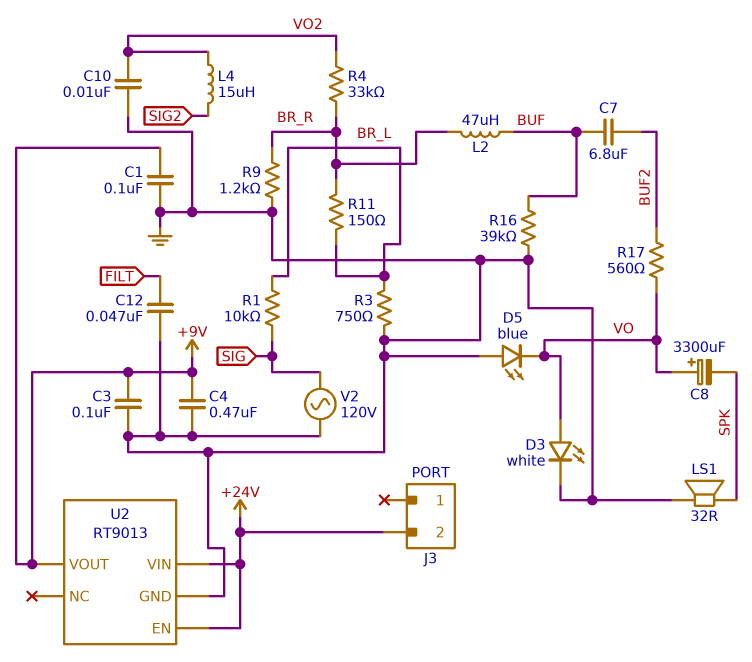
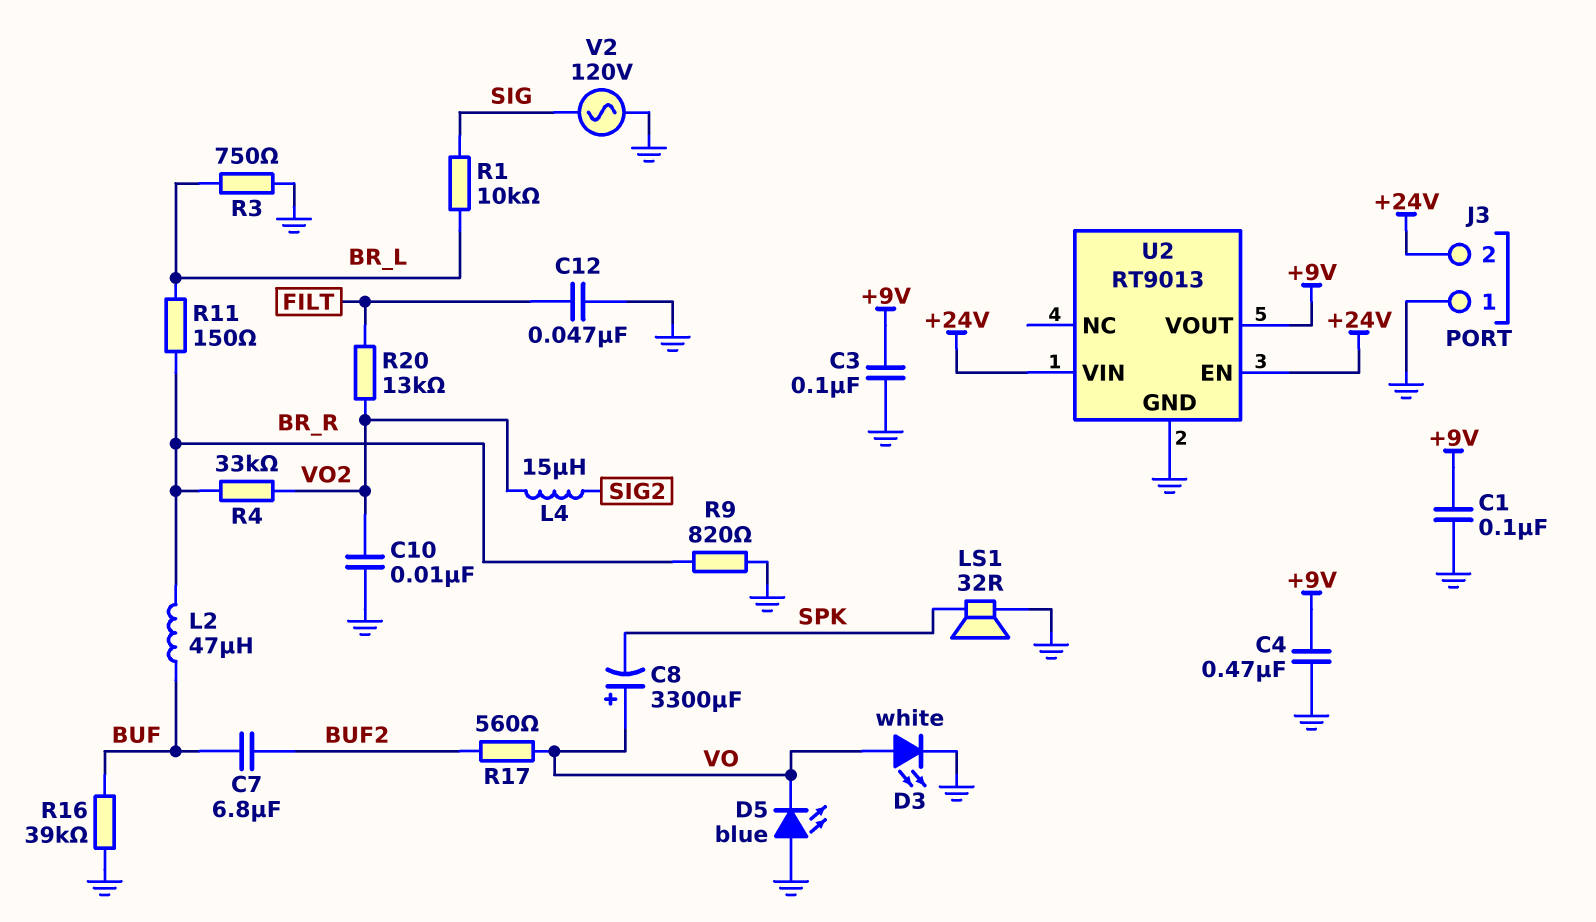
J3 pin 1: none -> GND
R9: 1.2k (BR_R, GND) -> 820 (BR_R, GND)
R20: none -> 13k (FILT, VO2)

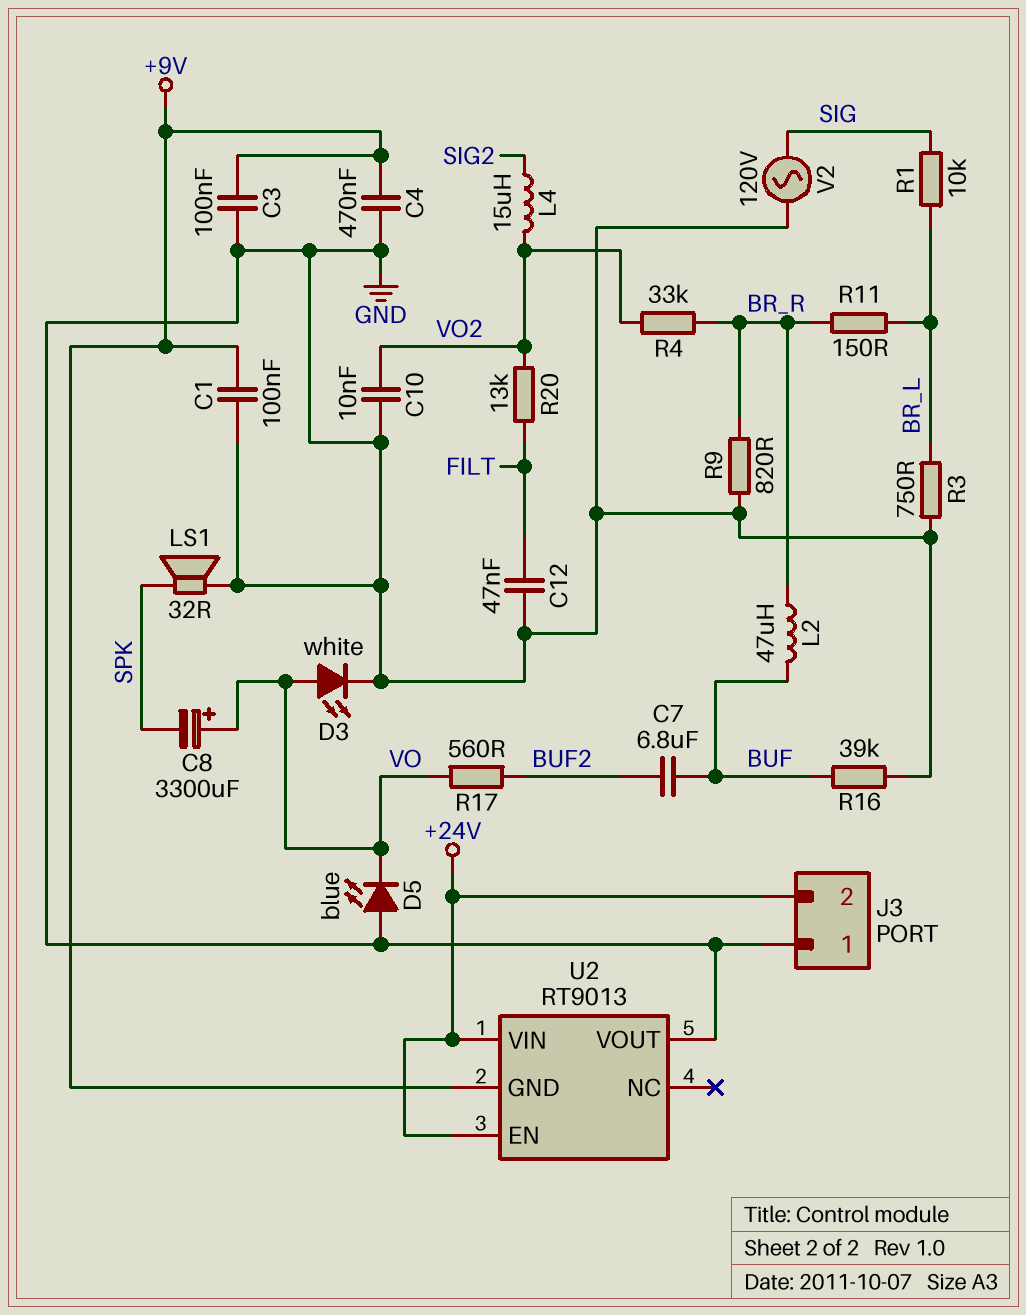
U2 pin GND: GND -> +9V
U2 pin VOUT: +9V -> GND

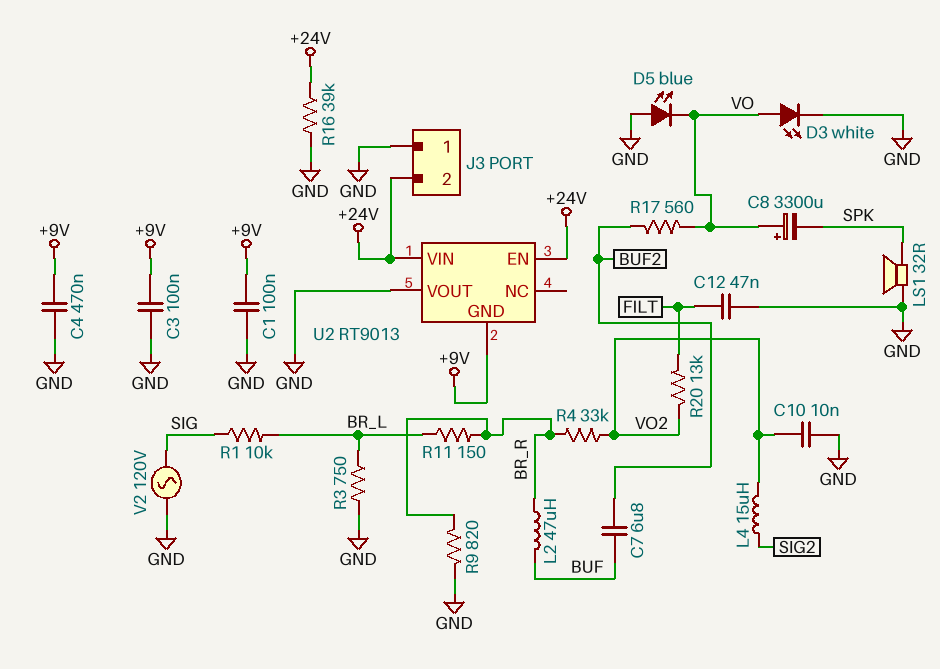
R16: 39k (BUF, GND) -> 39k (+24V, GND)

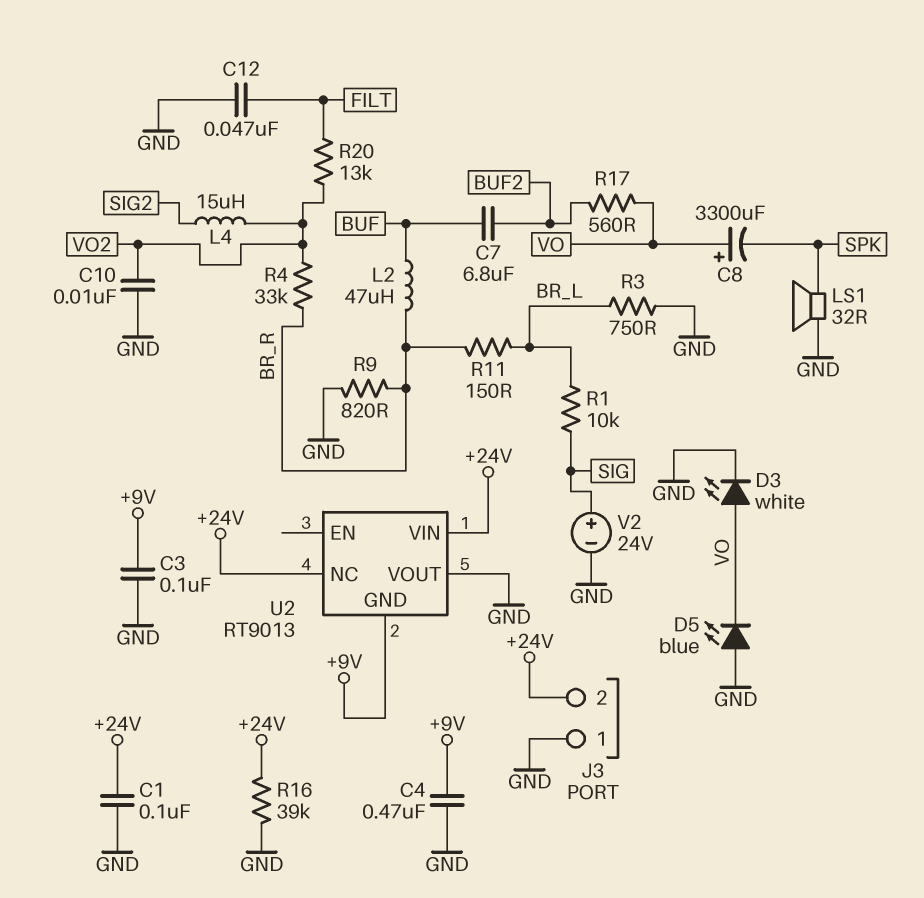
C1: 100nF (+9V, GND) -> 100nF (+24V, GND)
U2 pin EN: +24V -> none
U2 pin NC: none -> +24V
V2: AC 120V (GND, SIG) -> 24V (plus SIG, minus GND)

